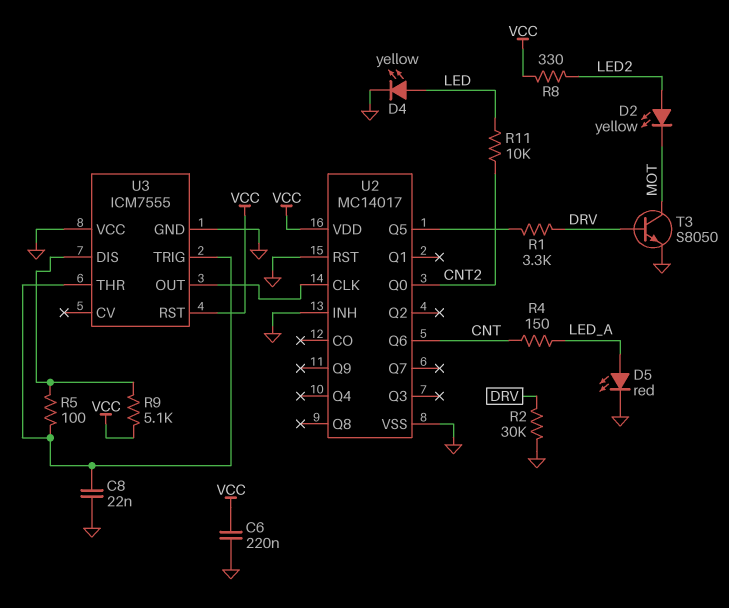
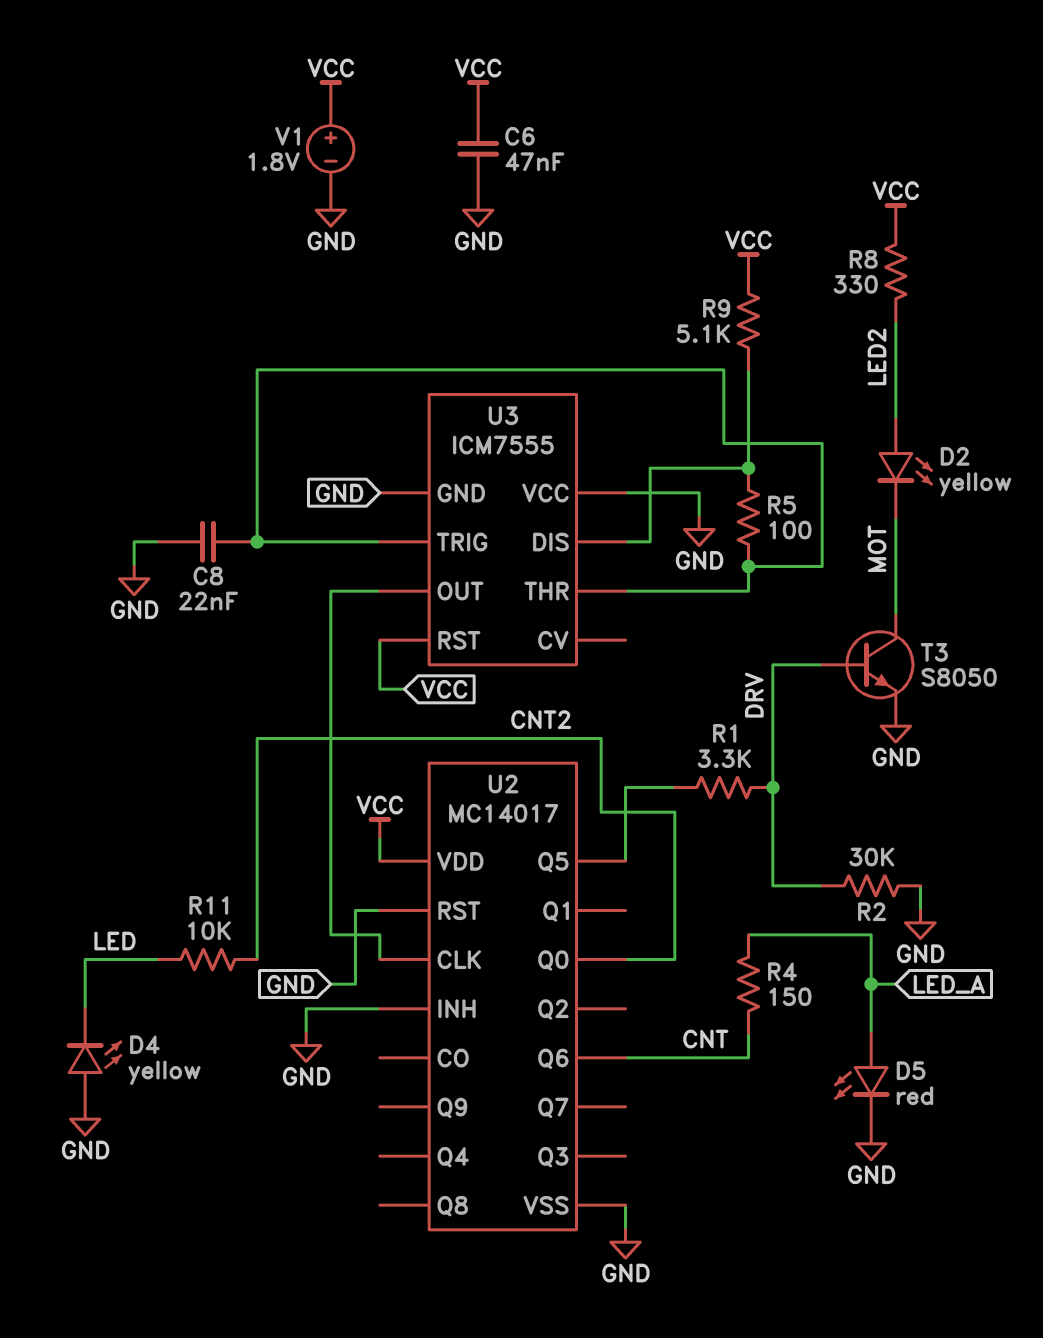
C6: 220nF (GND, VCC) -> 47nF (GND, VCC)
D4: LED yellow (A LED, K GND) -> LED yellow (A GND, K LED)
V1: none -> 1.8V (plus VCC, minus GND)

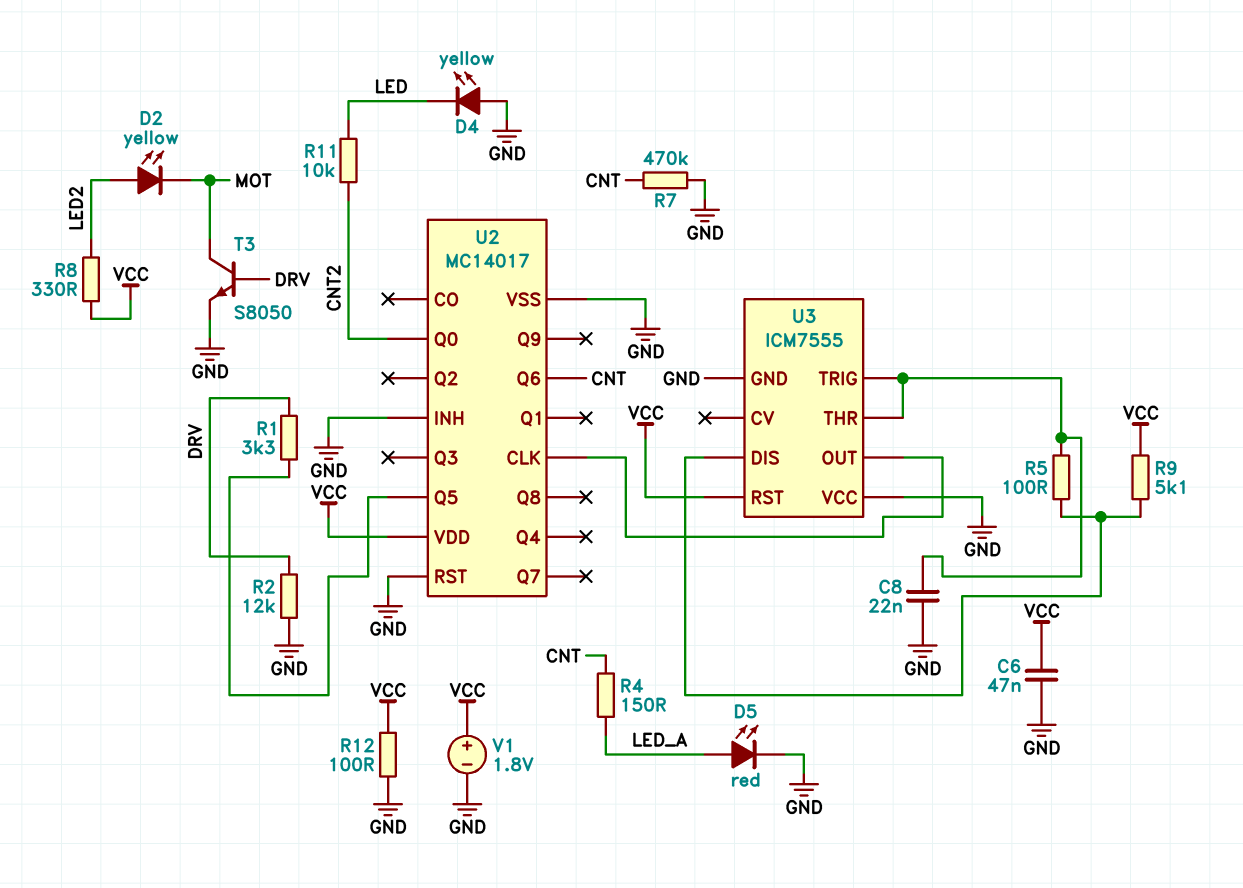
R2: 30k (DRV, GND) -> 12k (DRV, GND)
R7: none -> 470k (CNT, GND)
R12: none -> 100 (GND, VCC)

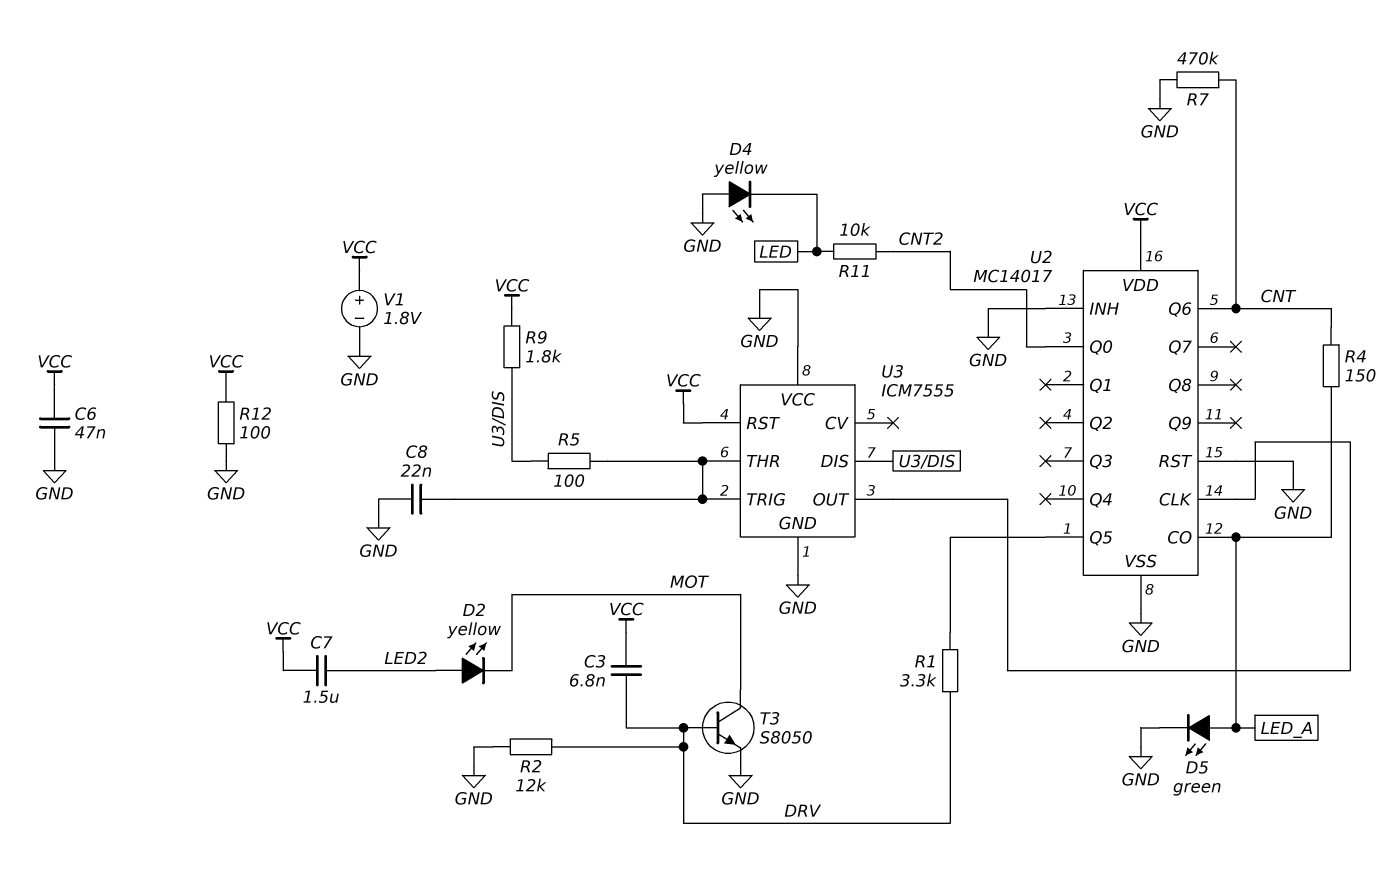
C3: none -> 6.8nF (DRV, VCC)
C7: none -> 1.5uF (LED2, VCC)
D5: LED red (A LED_A, K GND) -> LED green (A LED_A, K GND)
R8: 330 (LED2, VCC) -> none
R9: 5.1k (U3/DIS, VCC) -> 1.8k (U3/DIS, VCC)
U2 pin CO: none -> LED_A

